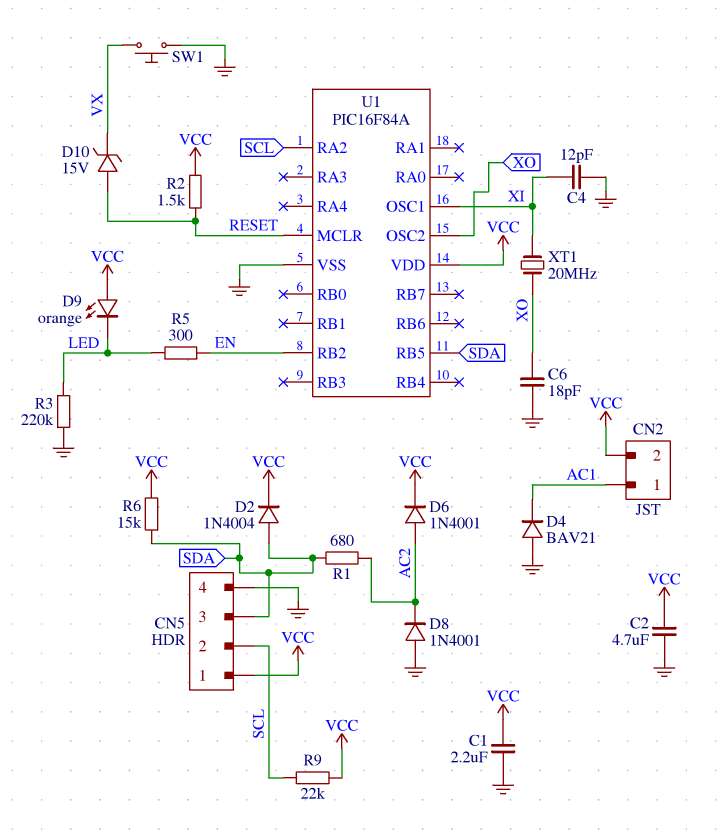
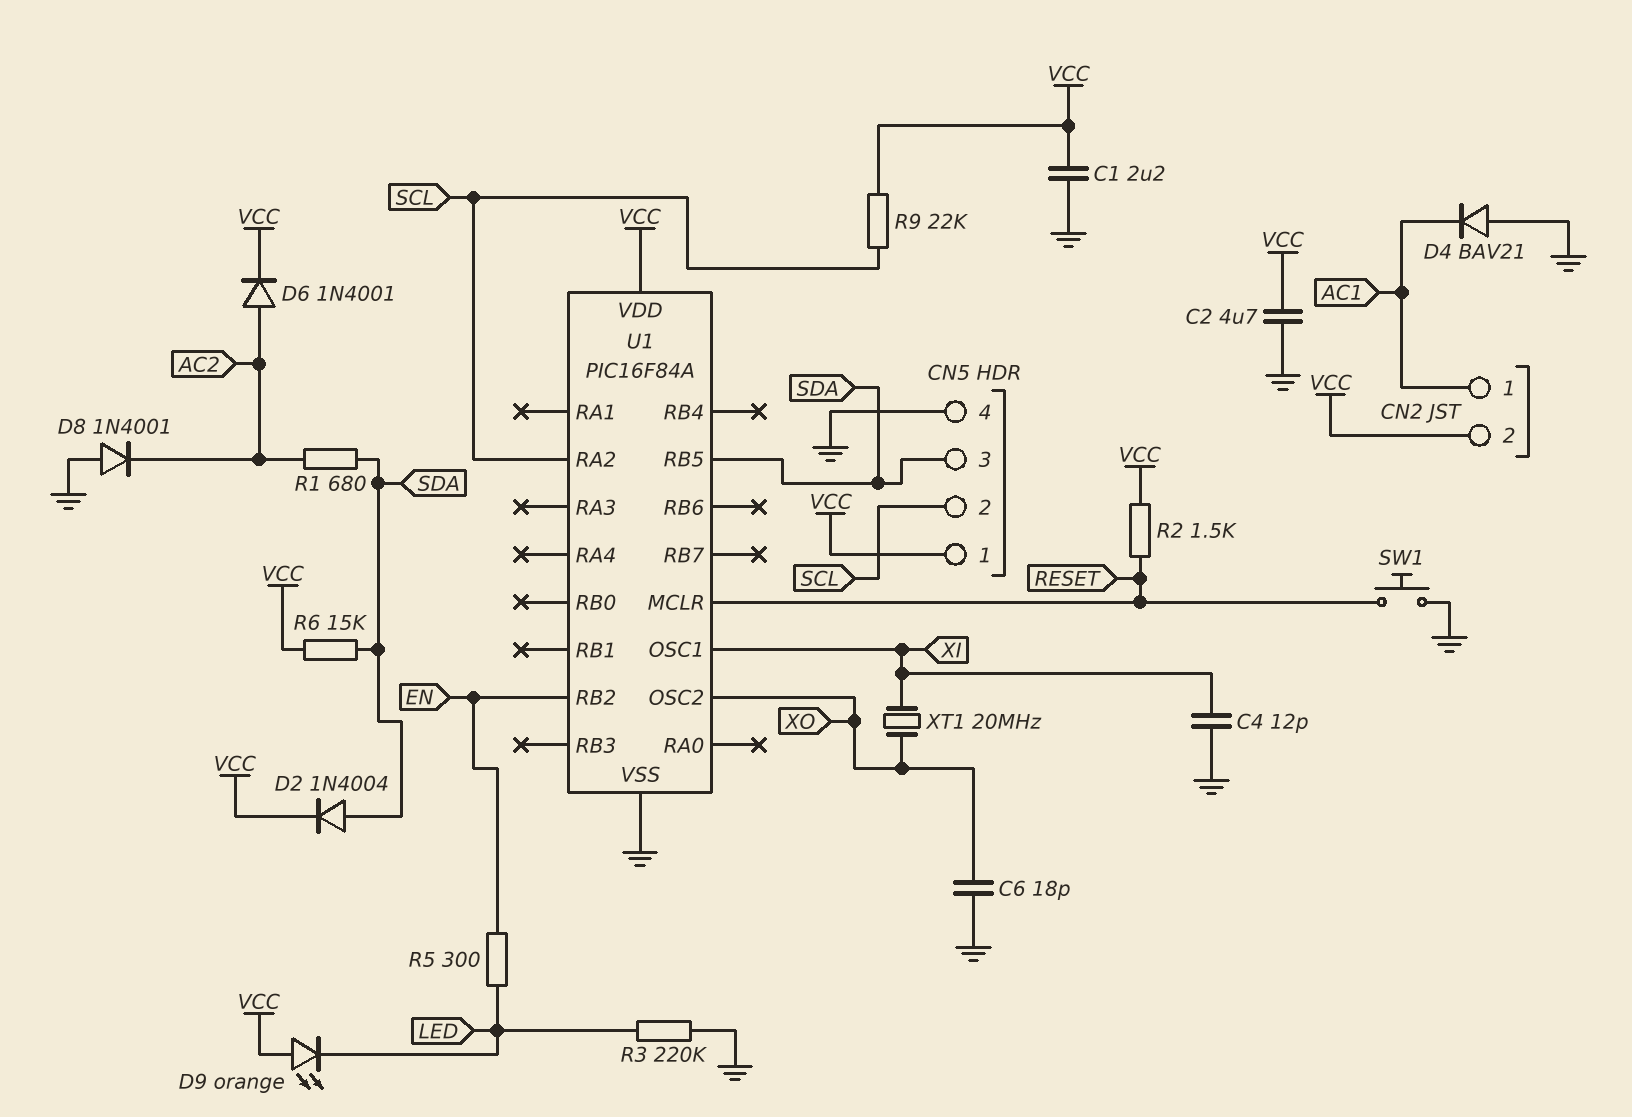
D10: zener 15V (A RESET, K VX) -> none
SW1: button (GND, VX) -> button (GND, RESET)

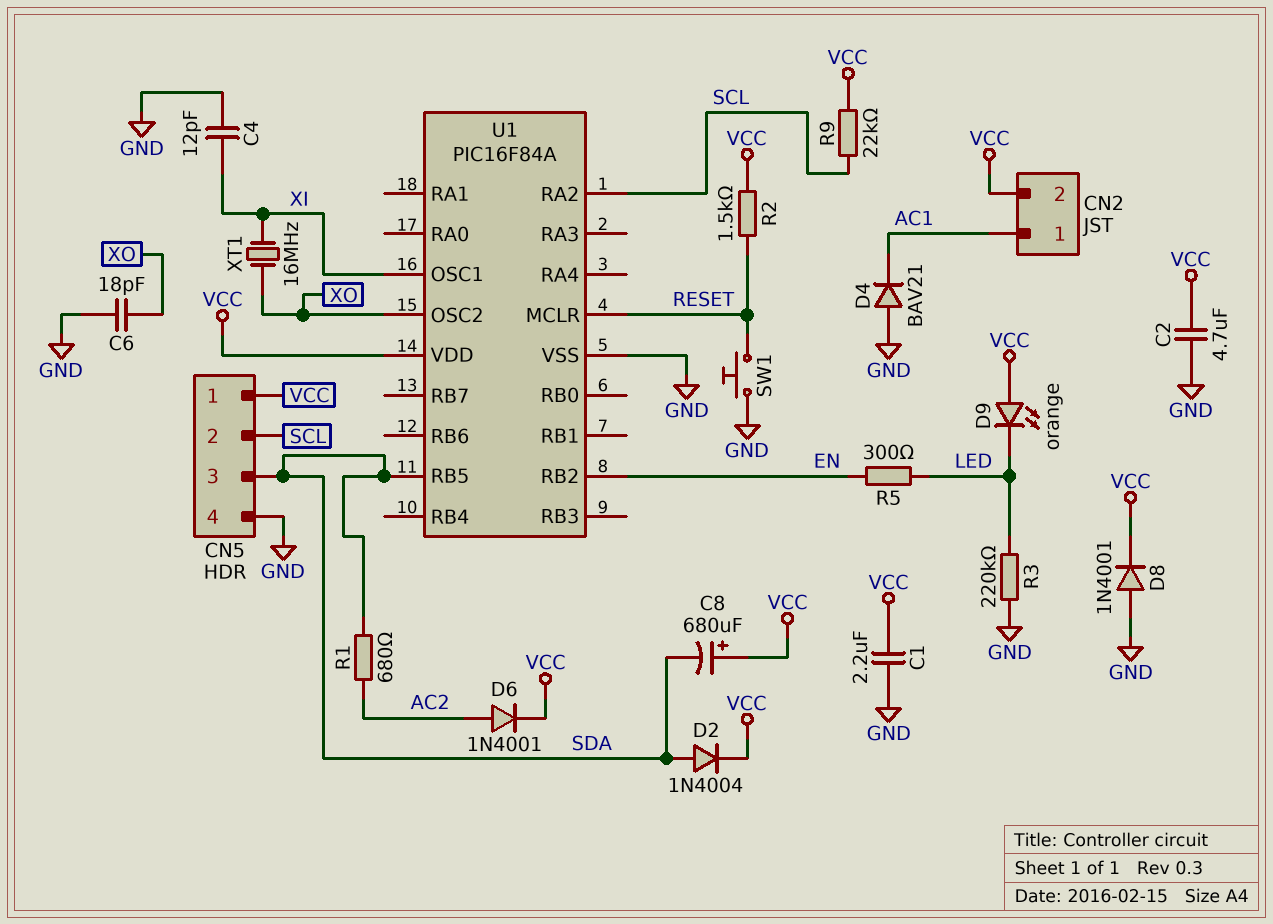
C8: none -> 680uF (plus VCC, minus SDA)
D8: diode 1N4001 (A GND, K AC2) -> diode 1N4001 (A GND, K VCC)
R6: 15k (SDA, VCC) -> none
XT1: 20MHz (XI, XO) -> 16MHz (XI, XO)

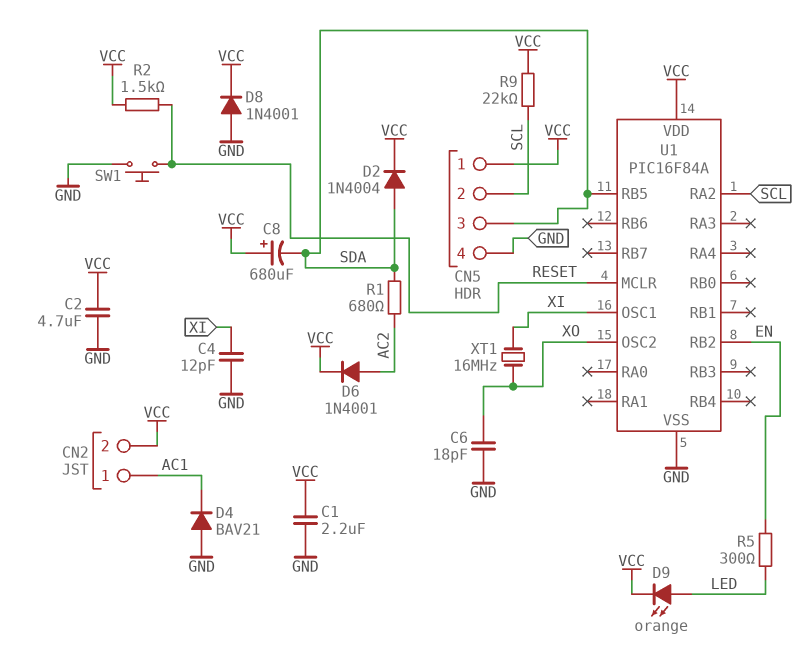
D9: LED orange (A VCC, K LED) -> LED orange (A LED, K VCC)
R3: 220k (GND, LED) -> none

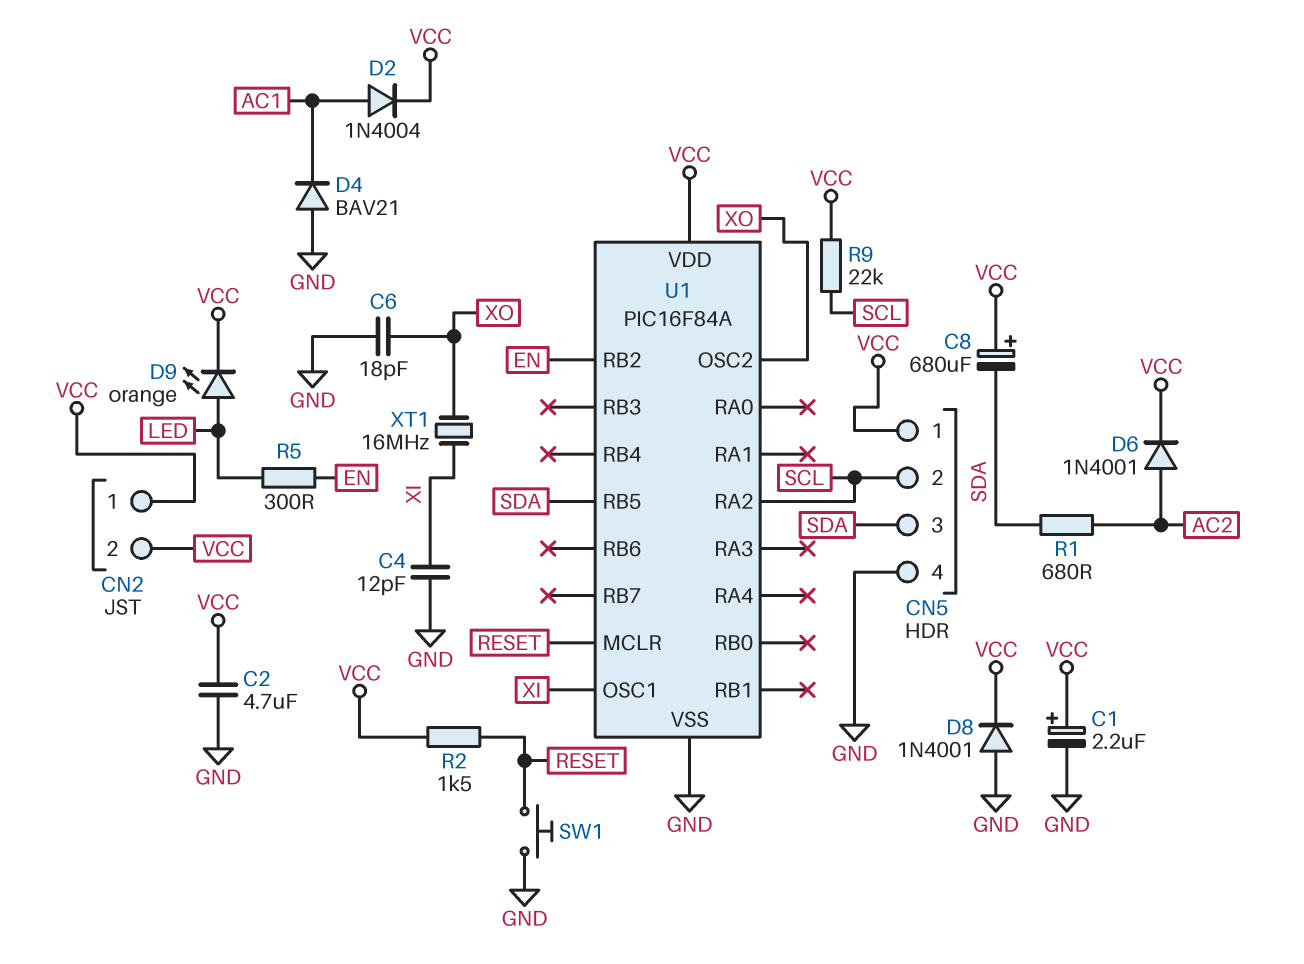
C1: 2.2uF (GND, VCC) -> 2.2uF (plus VCC, minus GND)
CN2 pin 1: AC1 -> VCC
D2: diode 1N4004 (A SDA, K VCC) -> diode 1N4004 (A AC1, K VCC)

